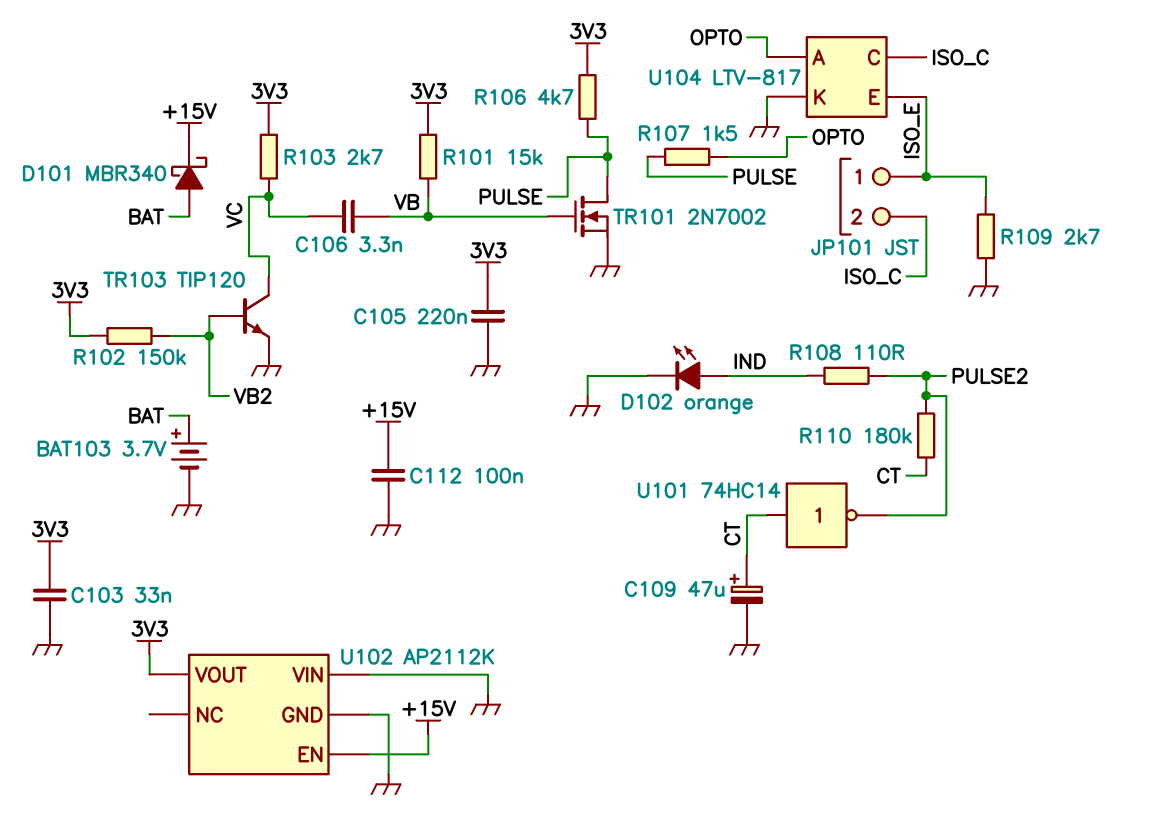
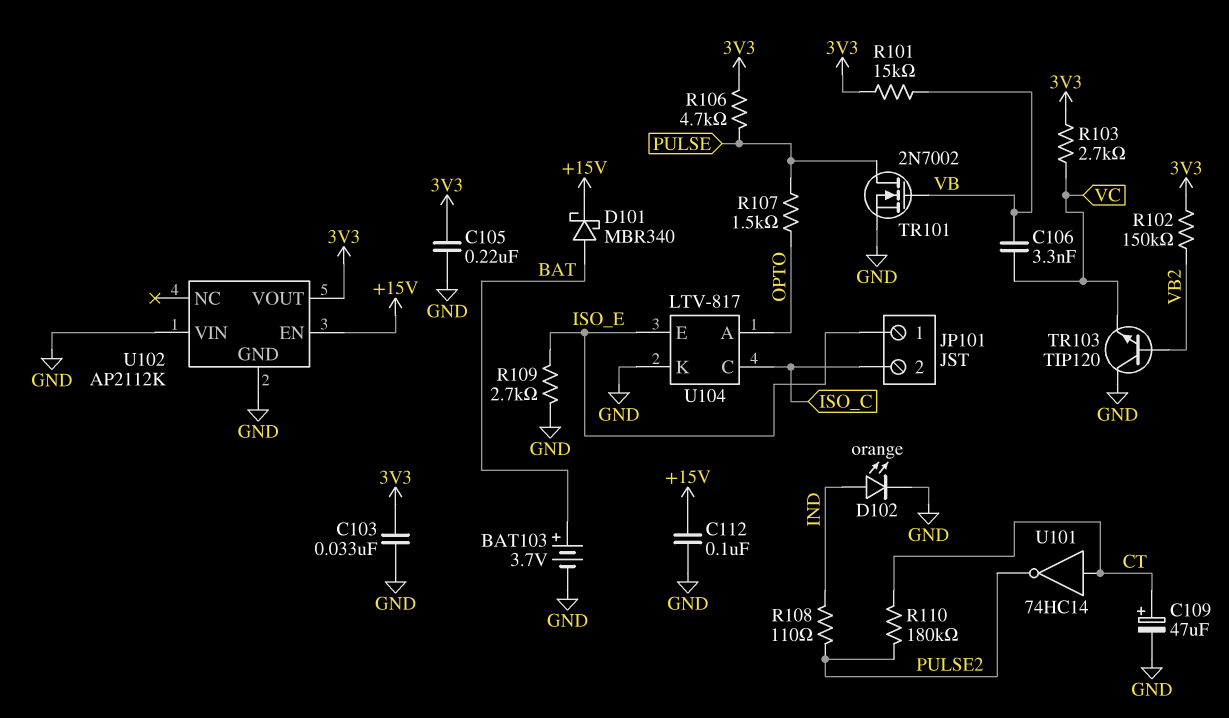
TR103: NPN TIP120 (B VB2, C VC, E GND) -> NPN TIP120 (B VB2, C GND, E VC)

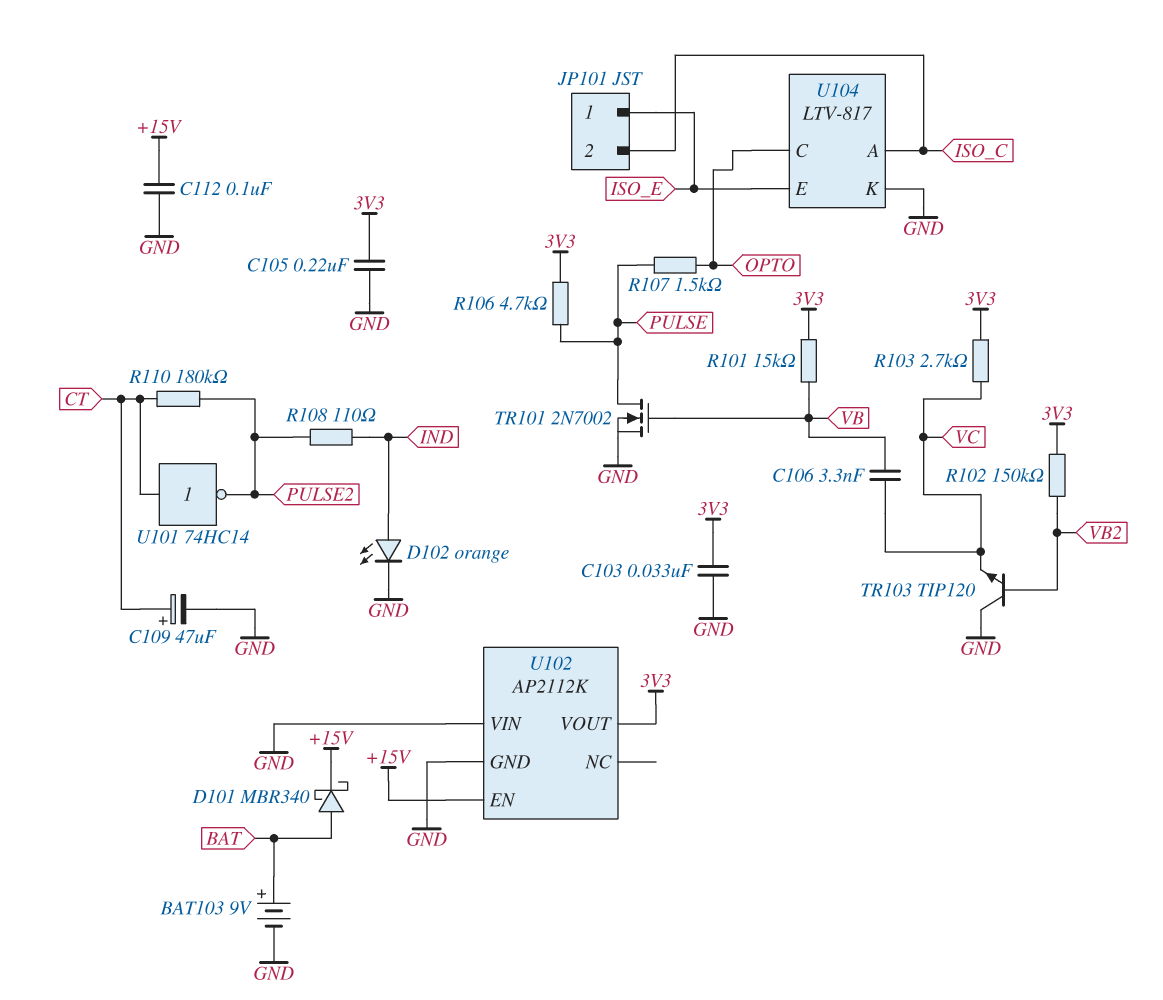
BAT103: 3.7V (plus BAT, minus GND) -> 9V (plus BAT, minus GND)
R109: 2.7k (GND, ISO_E) -> none
U104 pin A: OPTO -> ISO_C
U104 pin C: ISO_C -> OPTO

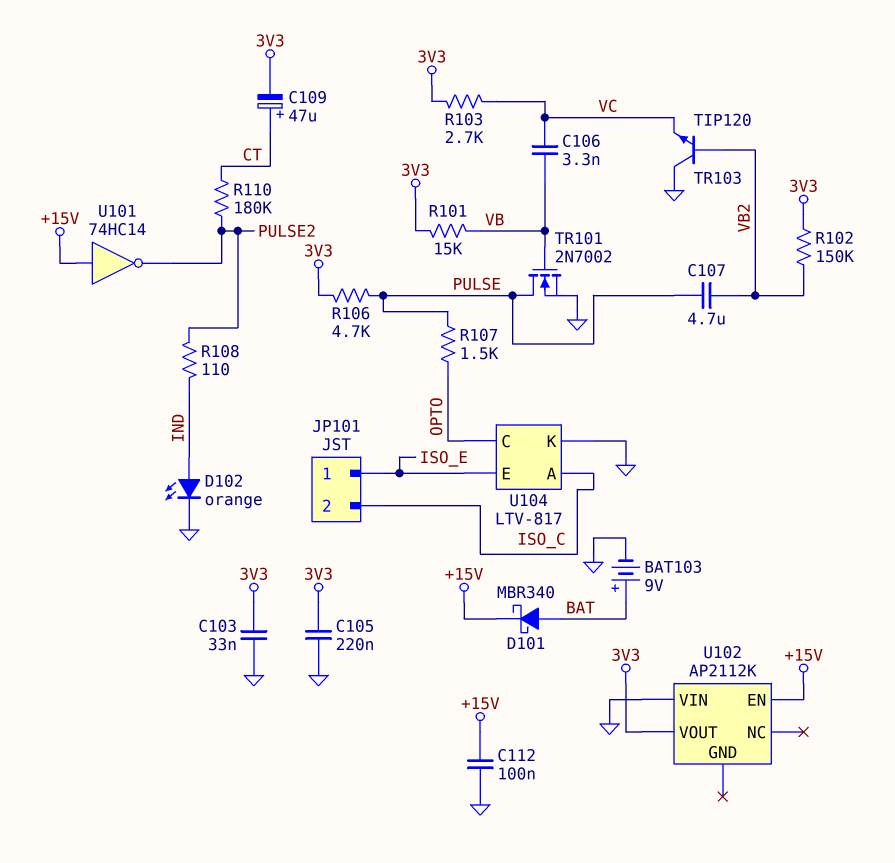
C107: none -> 4.7uF (PULSE, VB2)
C109: 47uF (plus CT, minus GND) -> 47uF (plus CT, minus 3V3)
U101: NOT 74HC14 (in CT, out PULSE2) -> NOT 74HC14 (in +15V, out PULSE2)
U102 pin GND: GND -> none

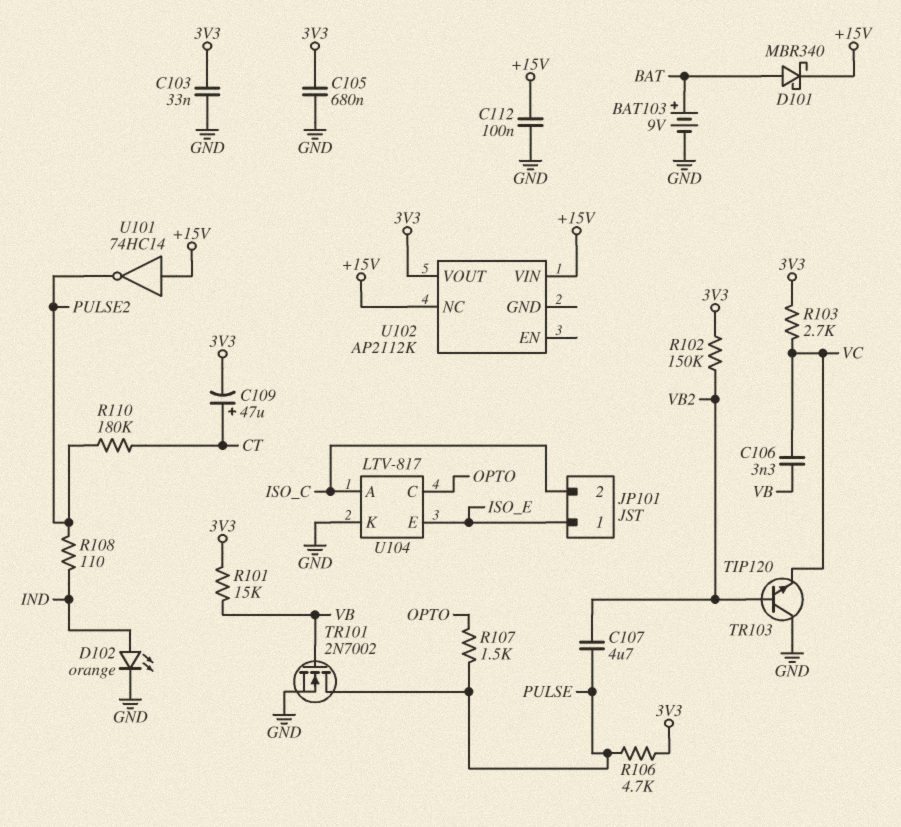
C105: 220nF (3V3, GND) -> 680nF (3V3, GND)
U102 pin EN: +15V -> none
U102 pin NC: none -> +15V
U102 pin VIN: GND -> +15V

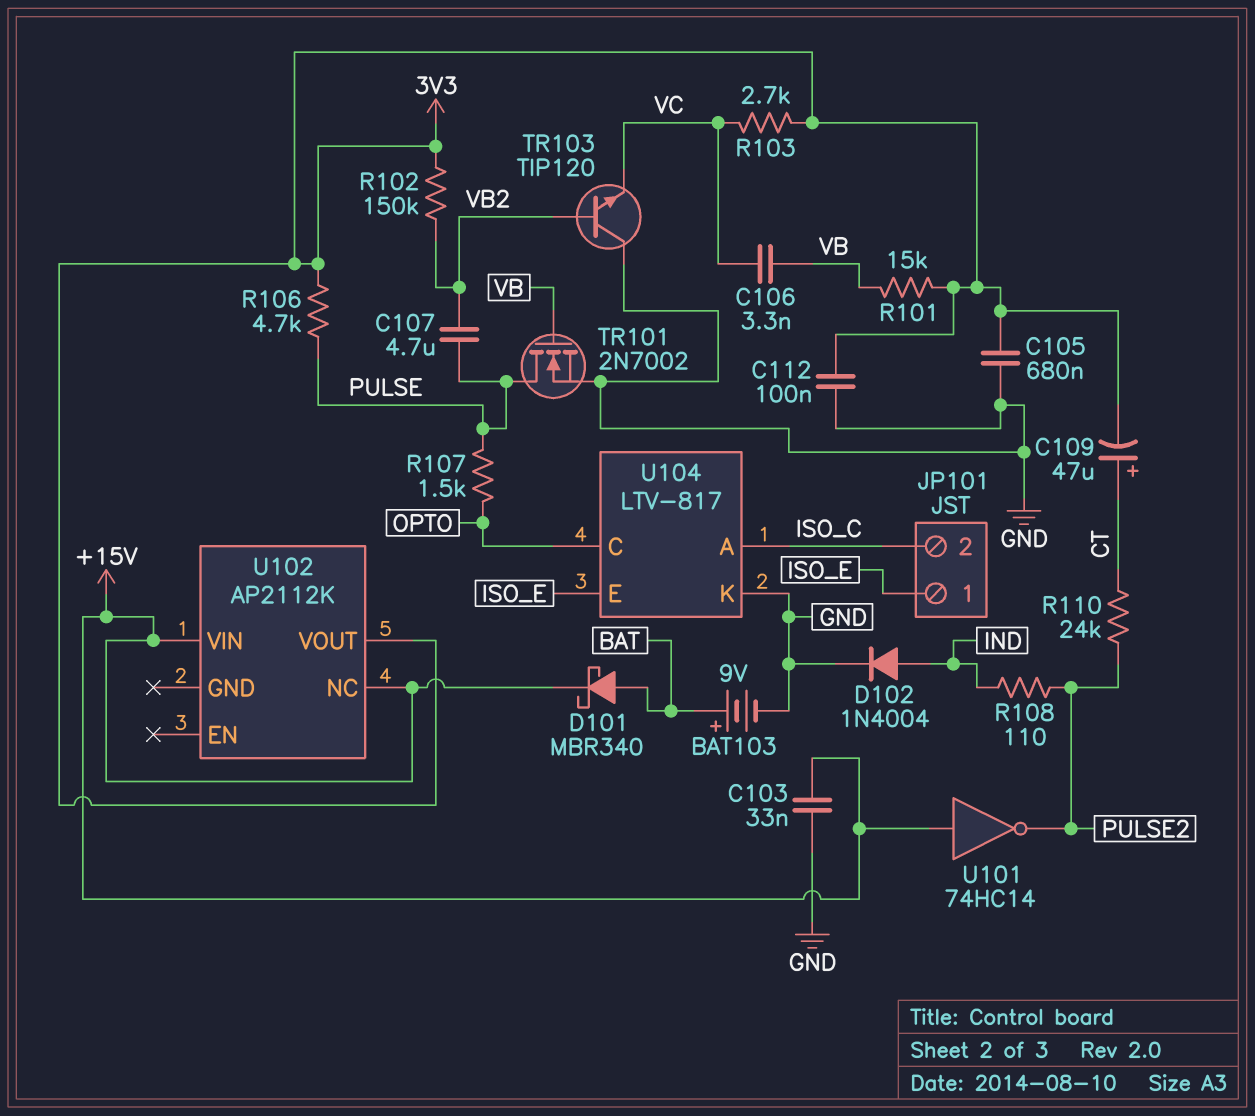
C103: 33nF (3V3, GND) -> 33nF (+15V, GND)
C112: 100nF (+15V, GND) -> 100nF (3V3, GND)
D102: LED orange (A IND, K GND) -> diode 1N4004 (A IND, K GND)
R110: 180k (CT, PULSE2) -> 24k (CT, PULSE2)

